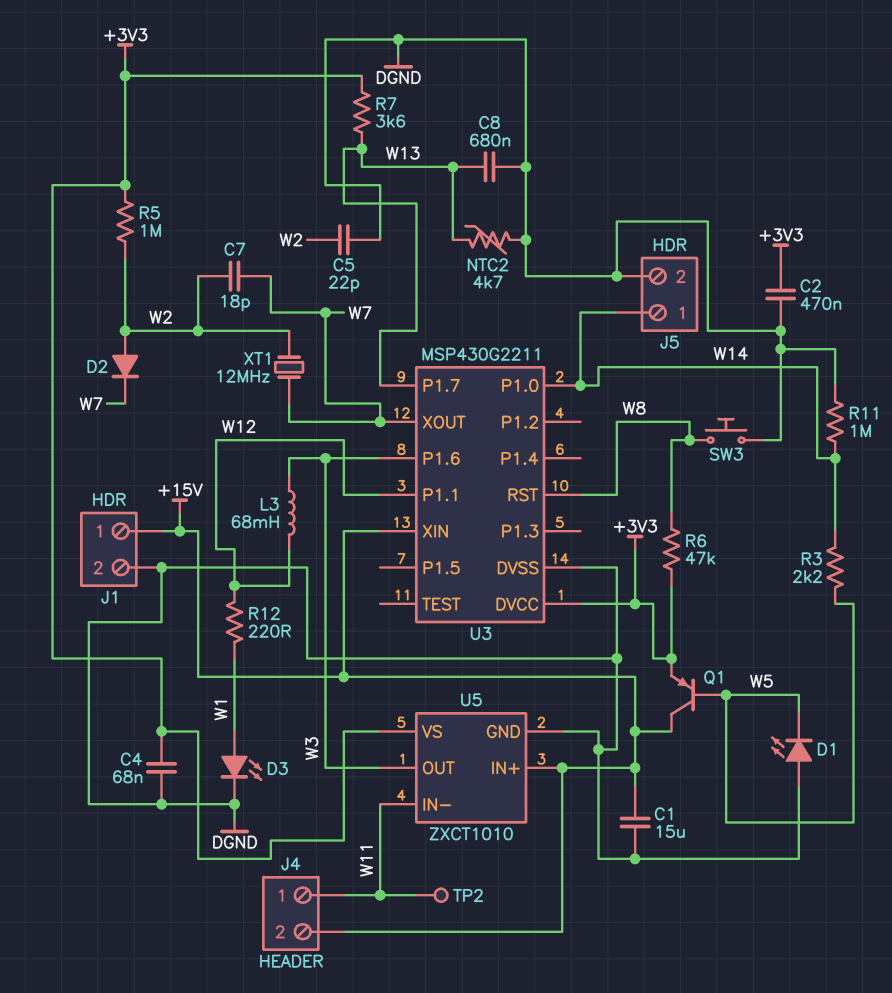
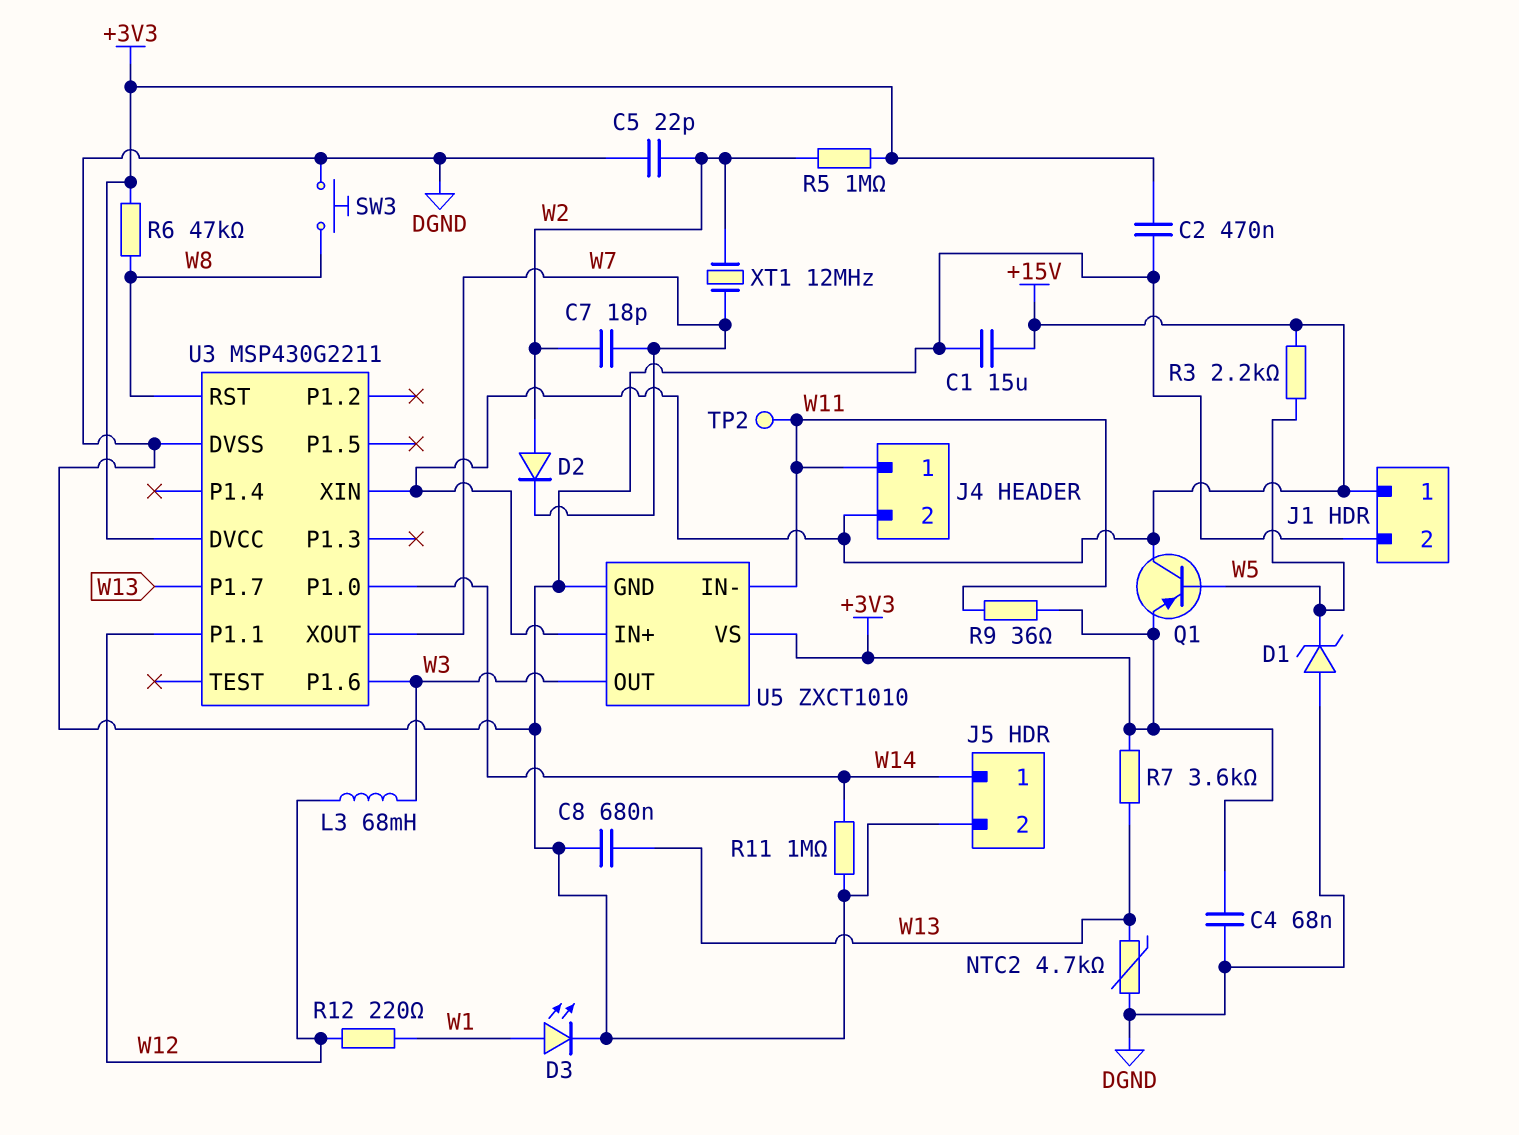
D1: LED (A DGND, K W5) -> zener (A DGND, K W5)
R3: 2.2k (W5, W14) -> 2.2k (+15V, W5)
R9: none -> 36 (+3V3, W11)

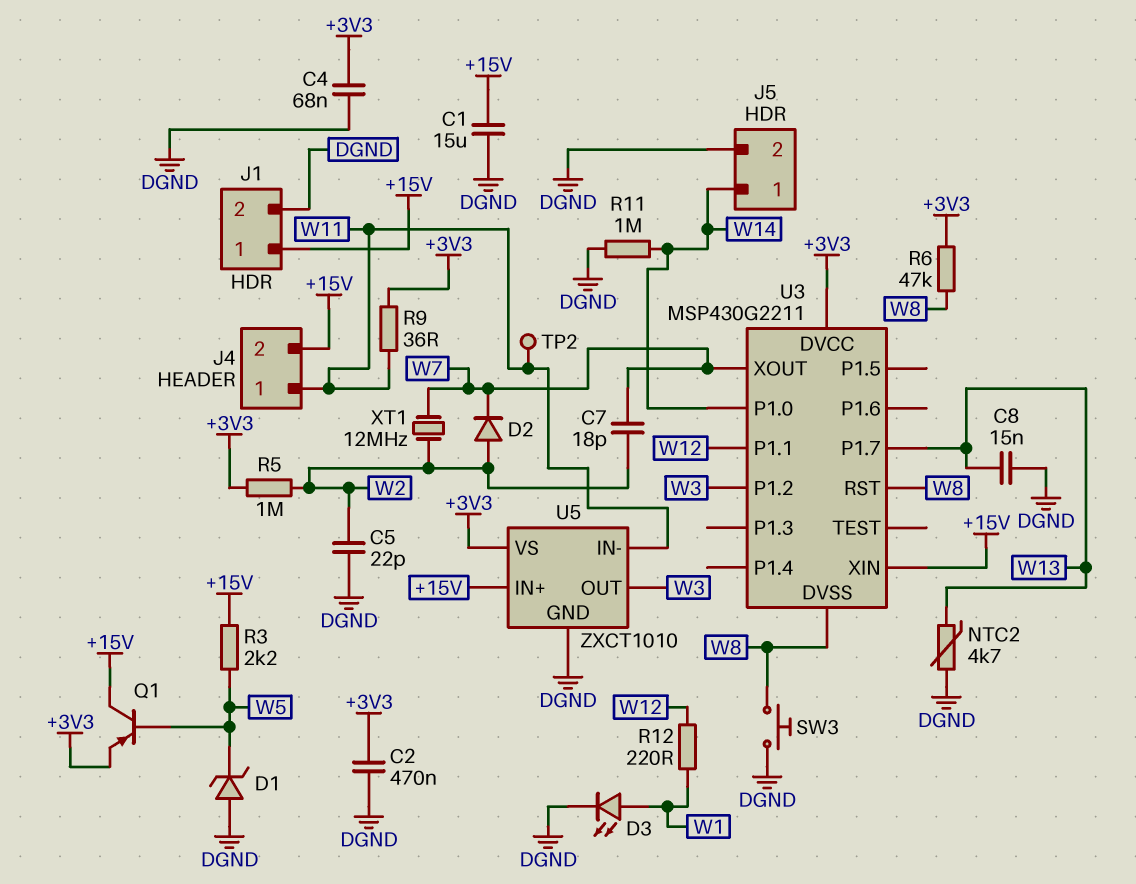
C8: 680nF (DGND, W13) -> 15nF (DGND, W13)
L3: 68mH (W3, W12) -> none
R7: 3.6k (+3V3, W13) -> none
U3 pin DVSS: DGND -> W8
U3 pin P1.2: none -> W3
U3 pin P1.6: W3 -> none

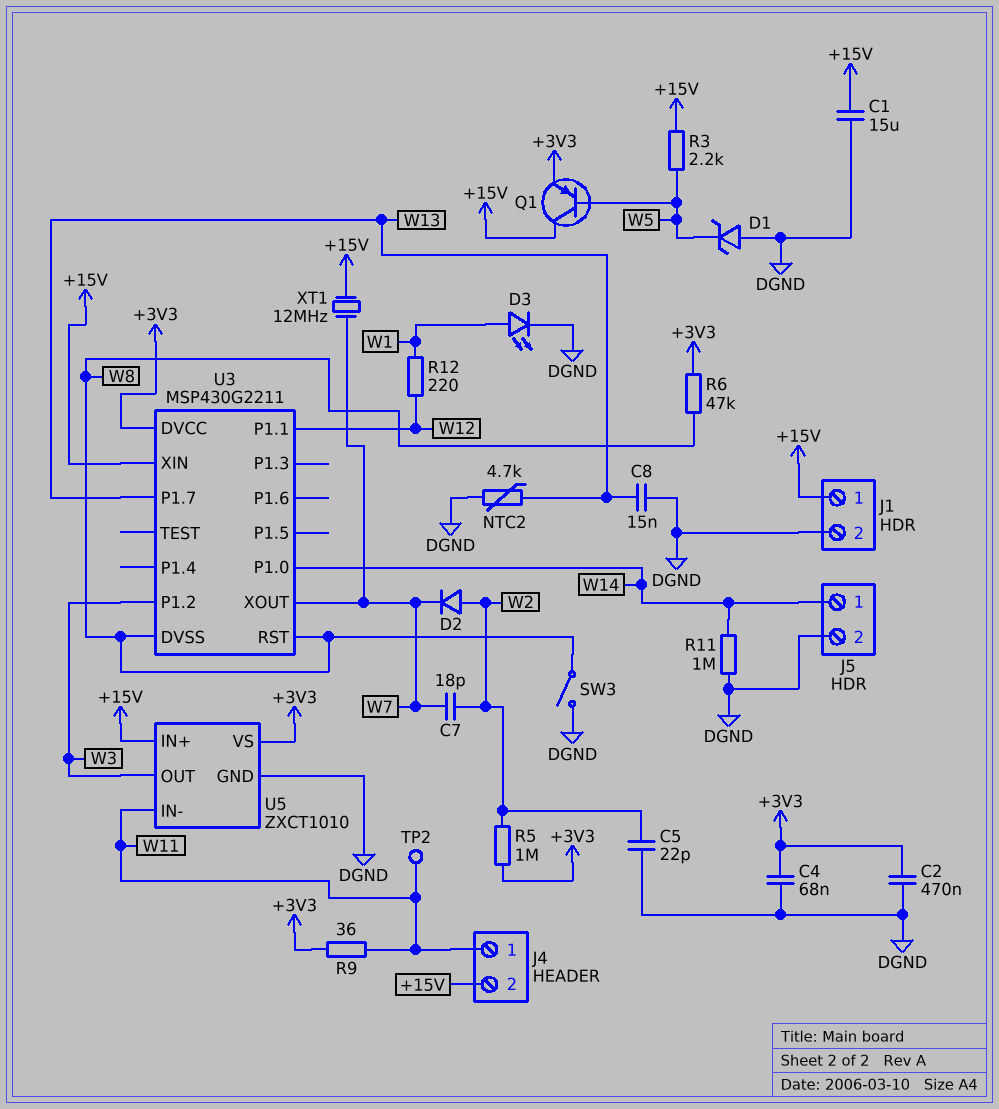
SW3: button (DGND, W8) -> switch (DGND, W8)
XT1: 12MHz (W2, W7) -> 12MHz (+15V, W7)

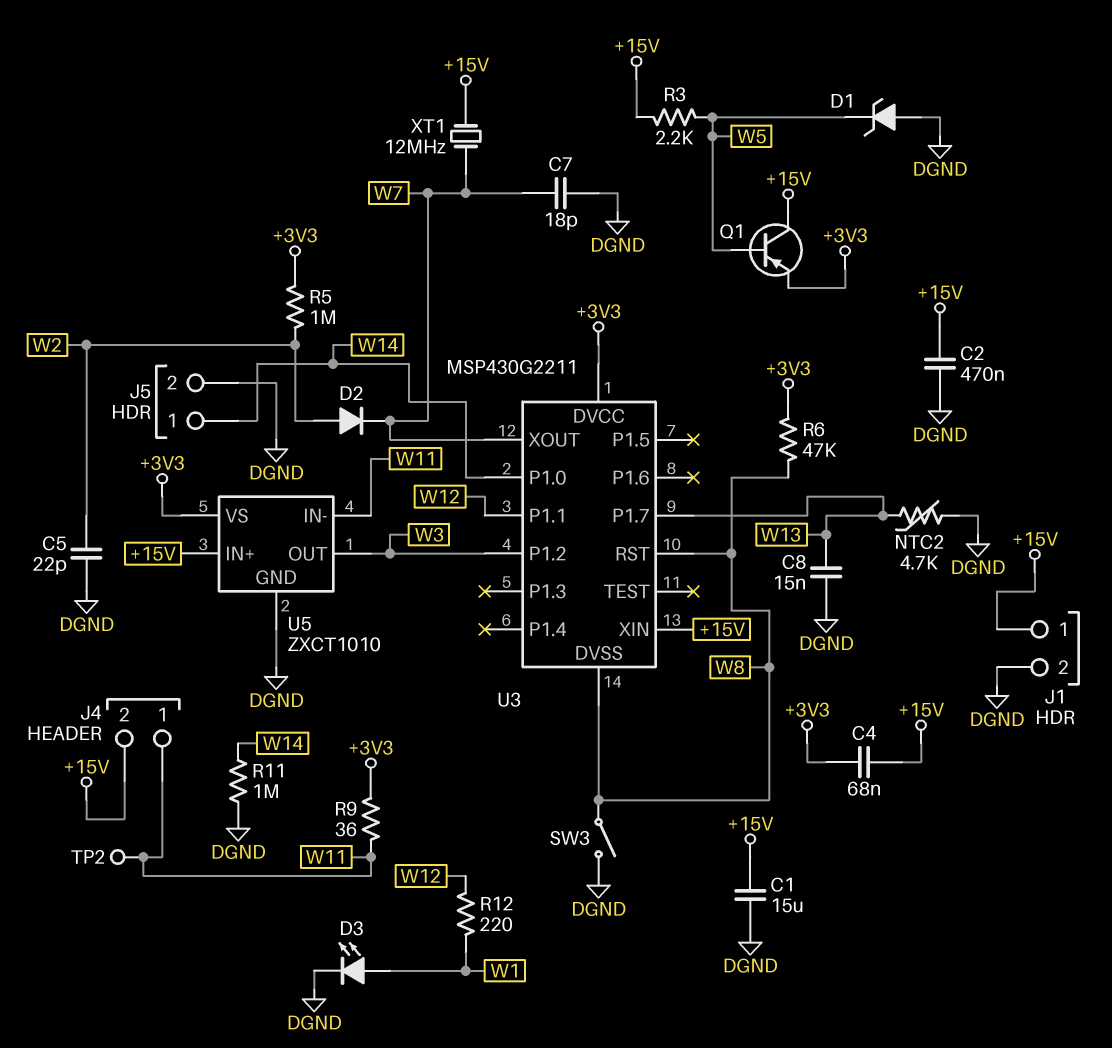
C2: 470nF (+3V3, DGND) -> 470nF (+15V, DGND)
C4: 68nF (+3V3, DGND) -> 68nF (+3V3, +15V)
C7: 18pF (W2, W7) -> 18pF (DGND, W7)

